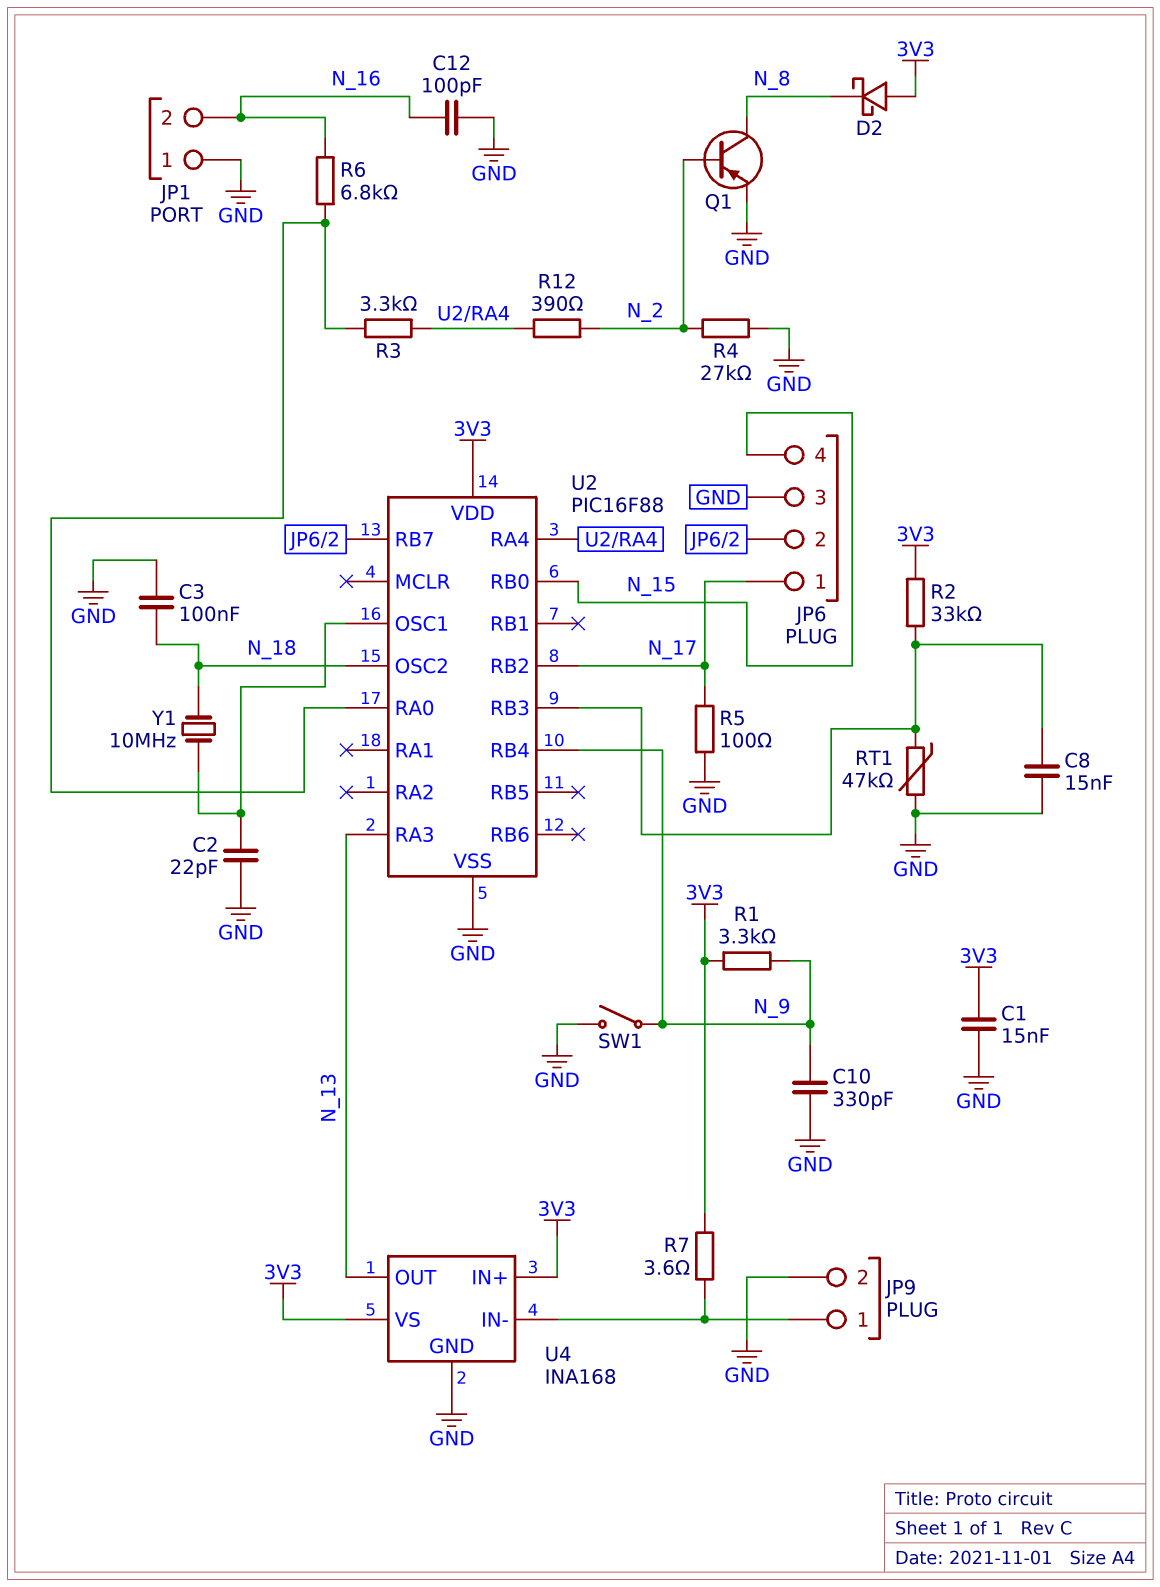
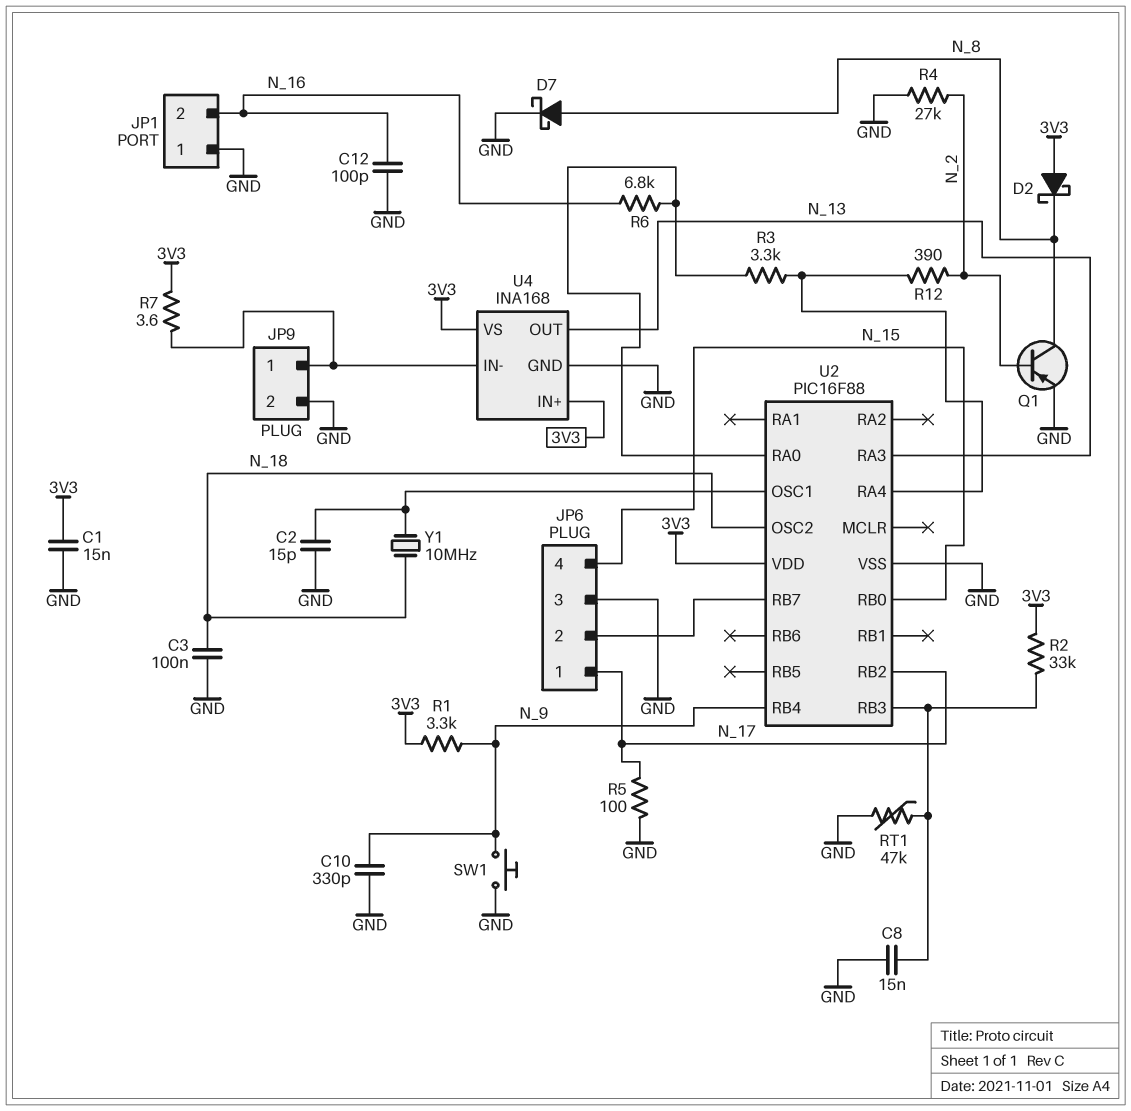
C2: 22pF (GND, U2/OSC1) -> 15pF (GND, U2/OSC1)
D7: none -> schottky (A N_8, K GND)
SW1: switch (GND, N_9) -> button (GND, N_9)

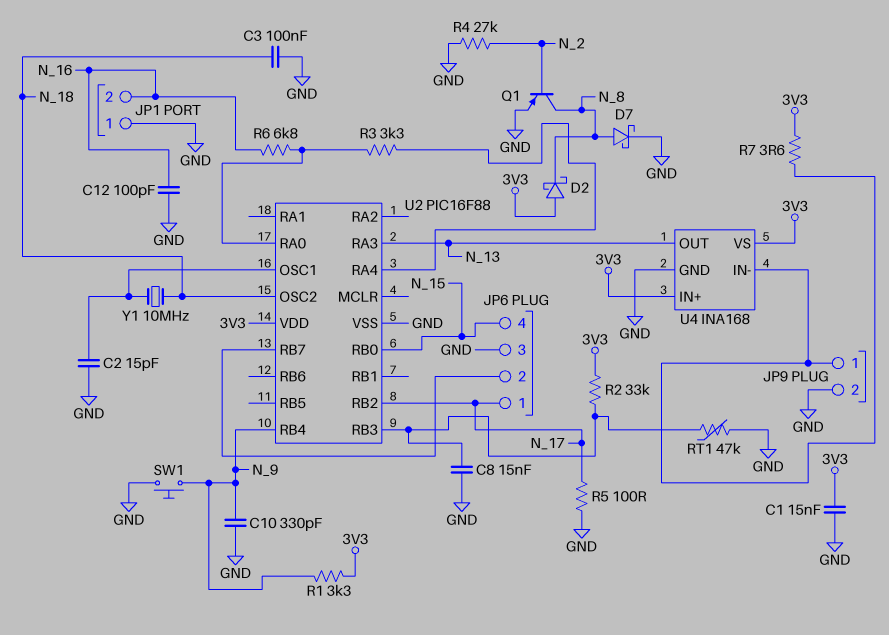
R12: 390 (N_2, U2/RA4) -> none

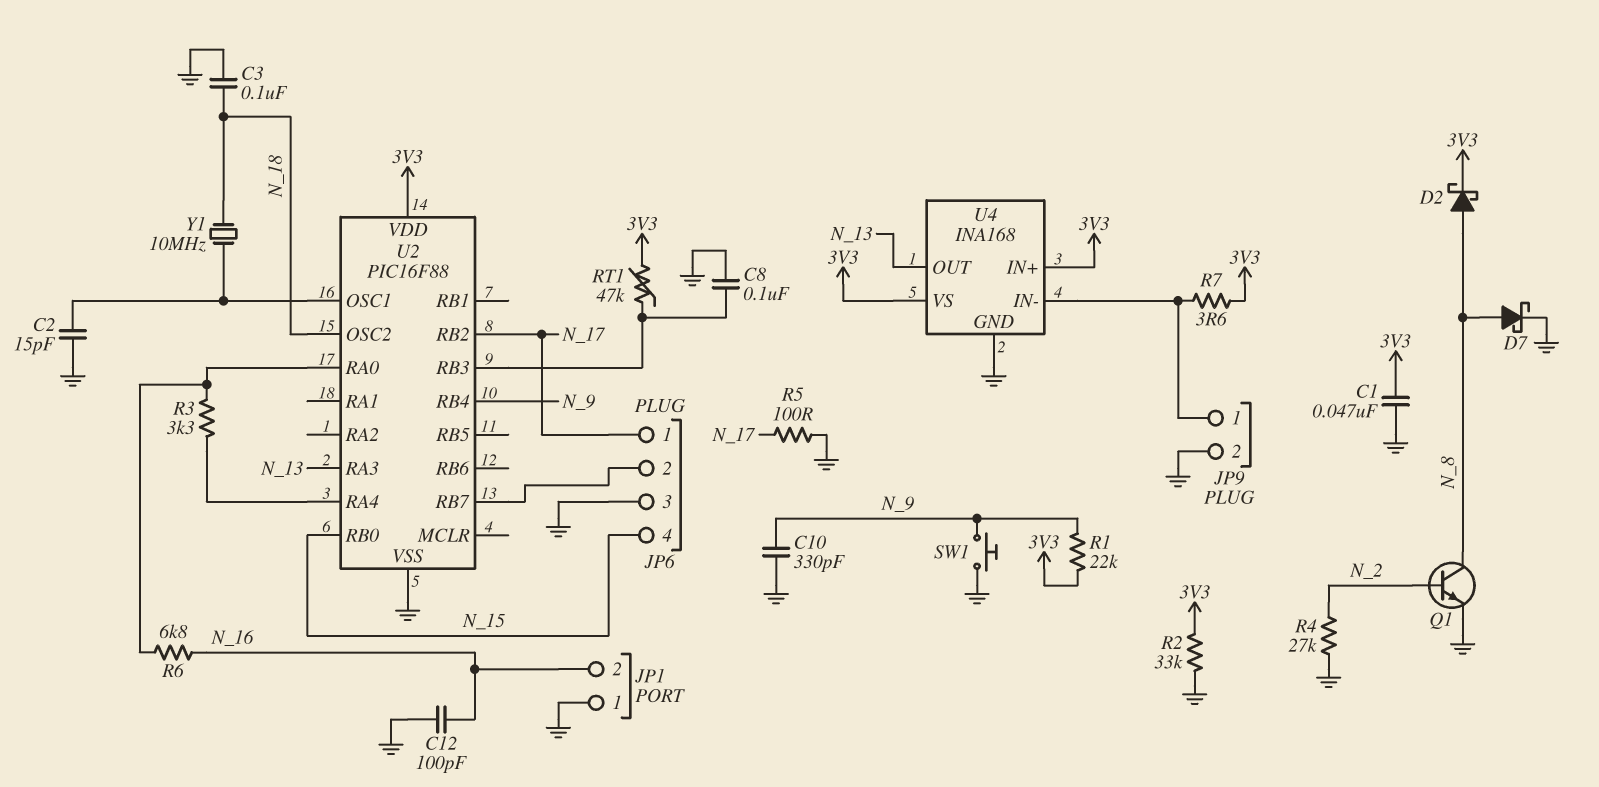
C1: 15nF (3V3, GND) -> 47nF (3V3, GND)
C8: 15nF (GND, U2/RB3) -> 100nF (GND, U2/RB3)
D2: schottky (A 3V3, K N_8) -> schottky (A N_8, K 3V3)
Q1: PNP (B N_2, C N_8, E GND) -> NPN (B N_2, C N_8, E GND)
R1: 3.3k (3V3, N_9) -> 22k (3V3, N_9)
R2: 33k (3V3, U2/RB3) -> 33k (3V3, GND)
RT1: 47k (GND, U2/RB3) -> 47k (3V3, U2/RB3)

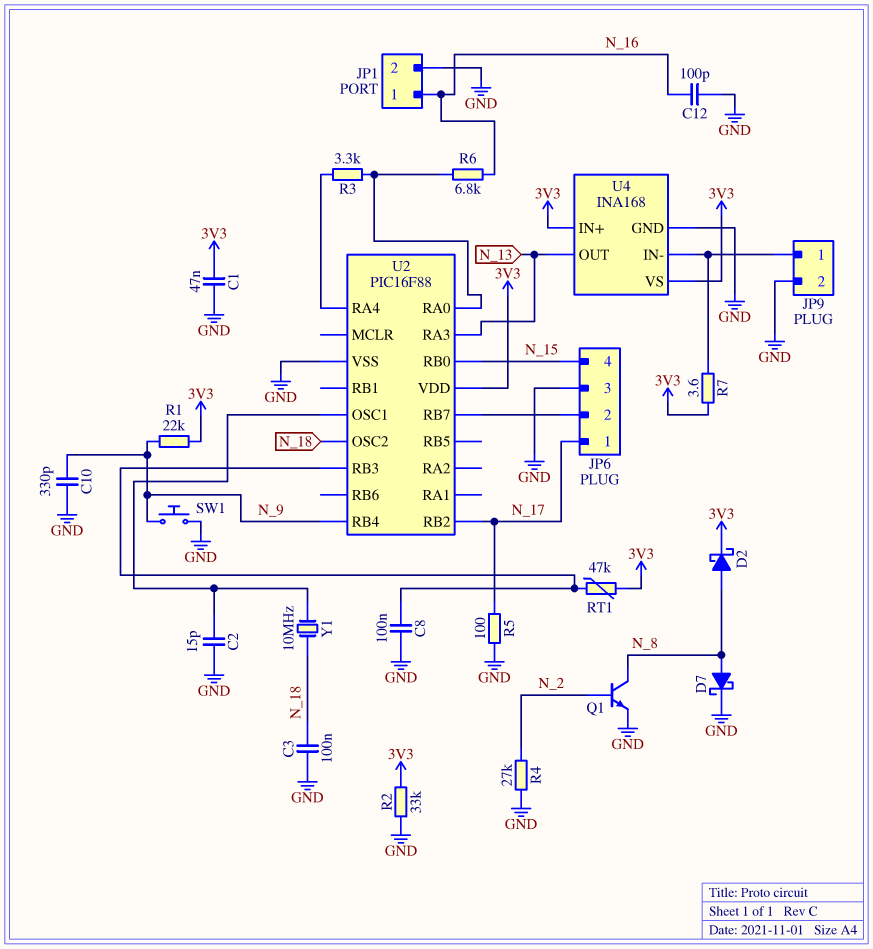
JP1 pin 1: GND -> N_16
JP1 pin 2: N_16 -> GND

